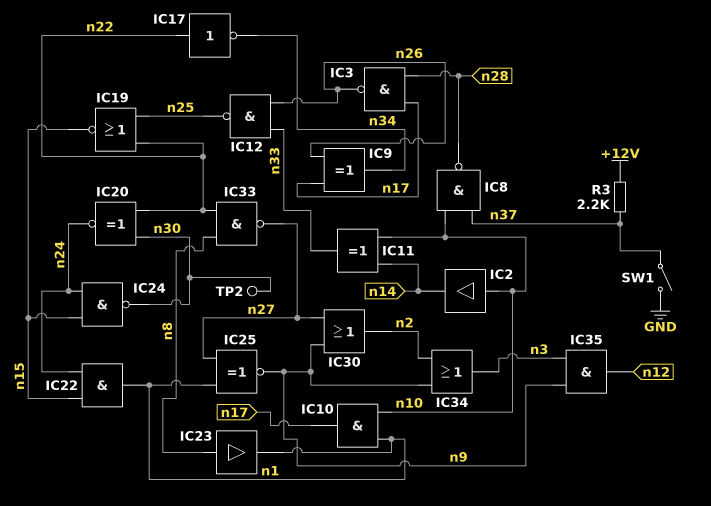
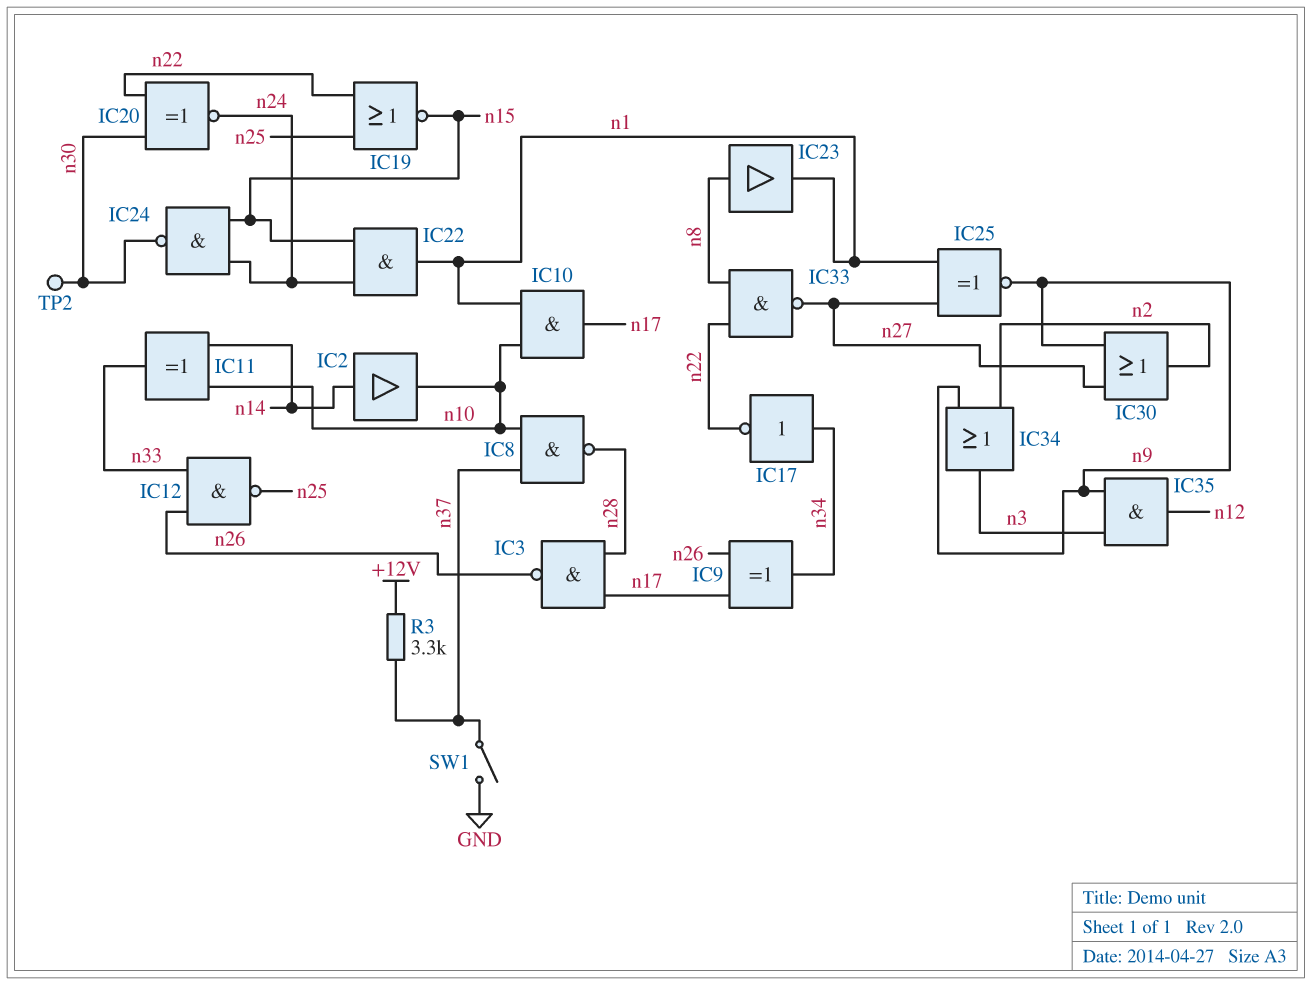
IC2: buffer (in n10, out n14) -> buffer (in n14, out n10)
IC17: NOT (in n22, out n34) -> NOT (in n34, out n22)
R3: 2.2k (+12V, n37) -> 3.3k (+12V, n37)

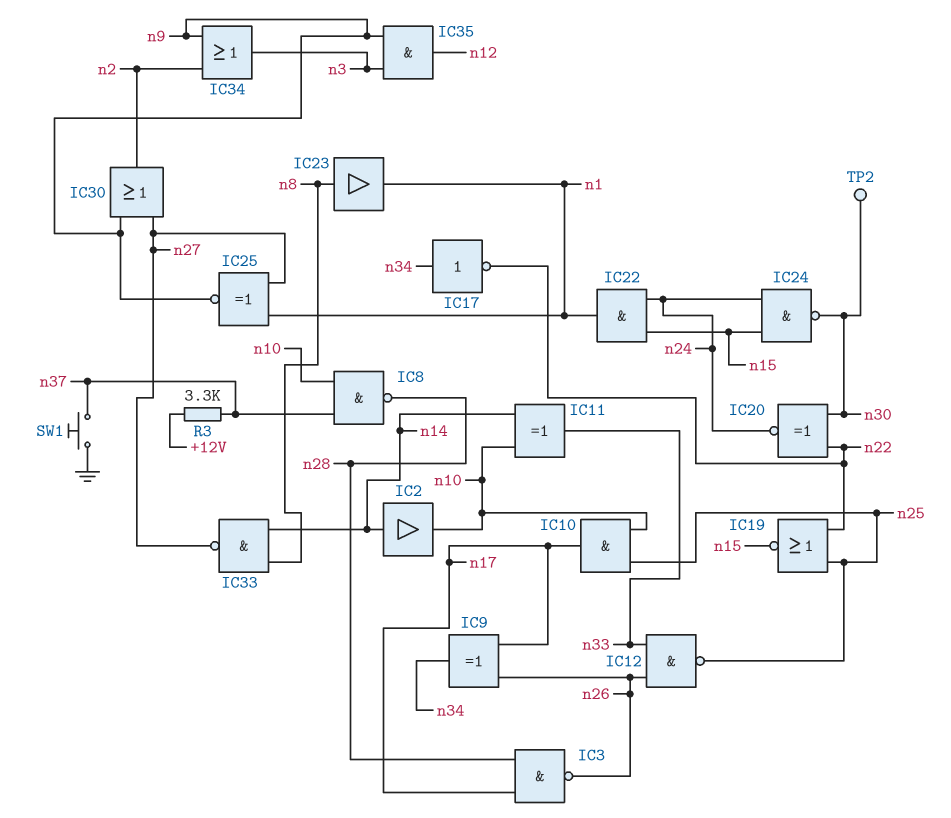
IC10: AND (in n1, in n10, out n17) -> AND (in n10, in n25, out n17)
IC33: NAND (in n8, in n22, out n27) -> NAND (in n8, in n14, out n27)
SW1: switch (GND, n37) -> button (GND, n37)

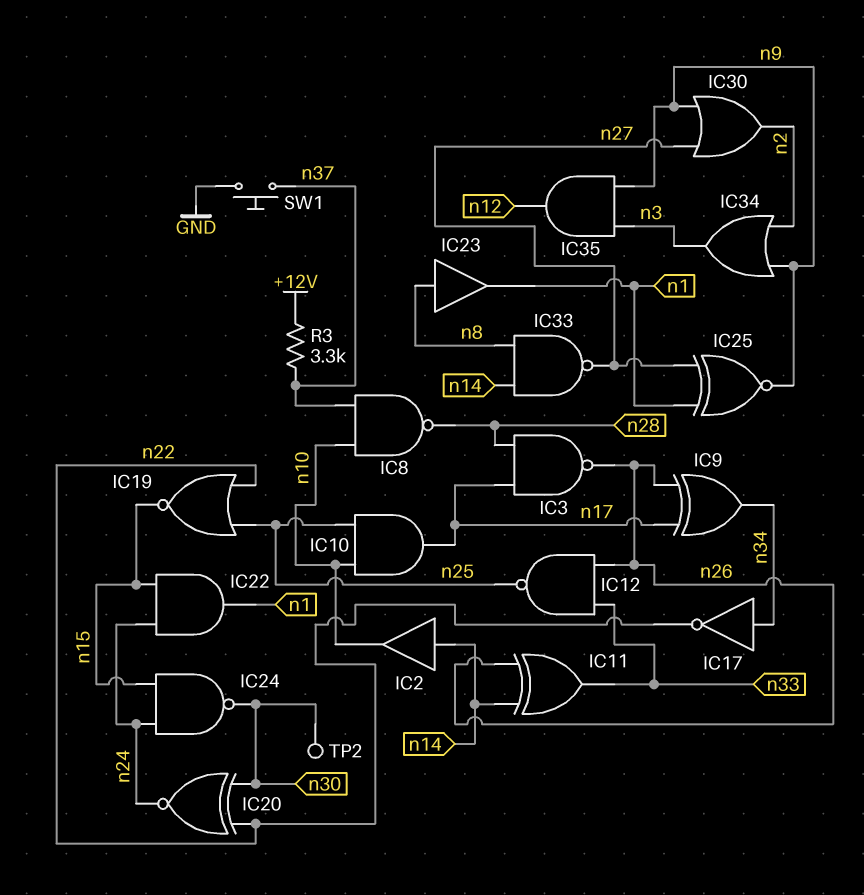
IC11: XOR (in n10, in n14, out n33) -> XOR (in n14, in n26, out n33)

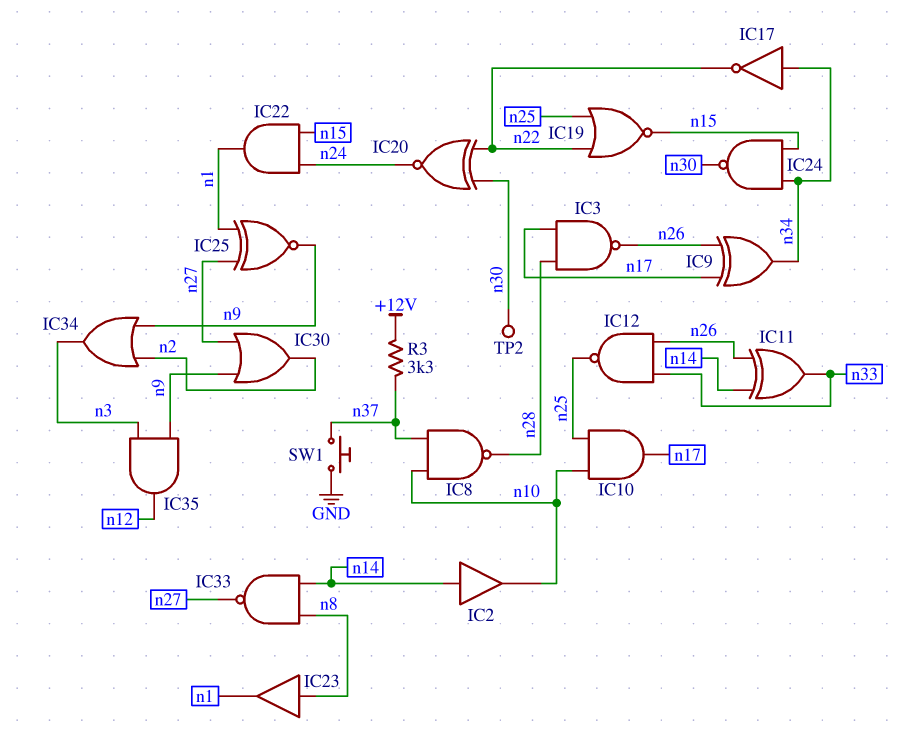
IC24: NAND (in n15, in n24, out n30) -> NAND (in n15, in n34, out n30)

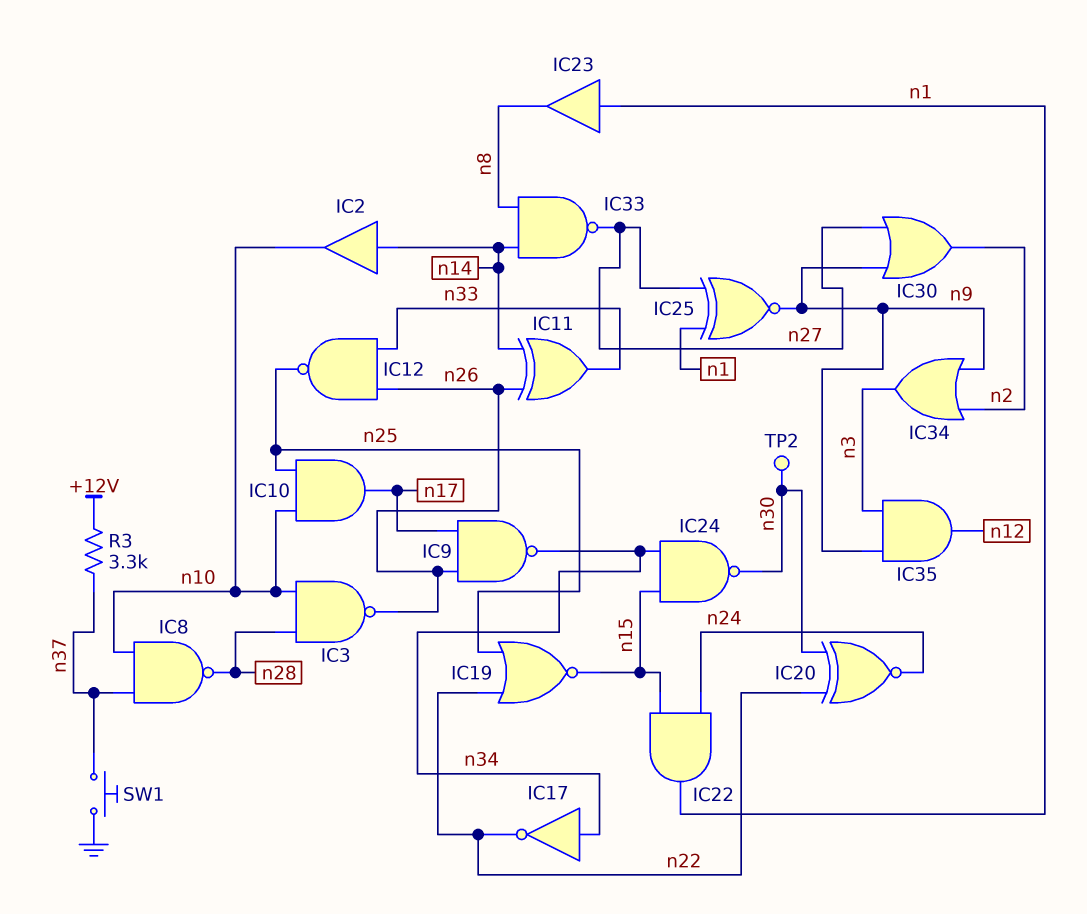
IC3: NAND (in n17, in n28, out n26) -> NAND (in n10, in n28, out n26)
IC9: XOR (in n17, in n26, out n34) -> NAND (in n17, in n26, out n34)
IC23: buffer (in n8, out n1) -> buffer (in n1, out n8)

